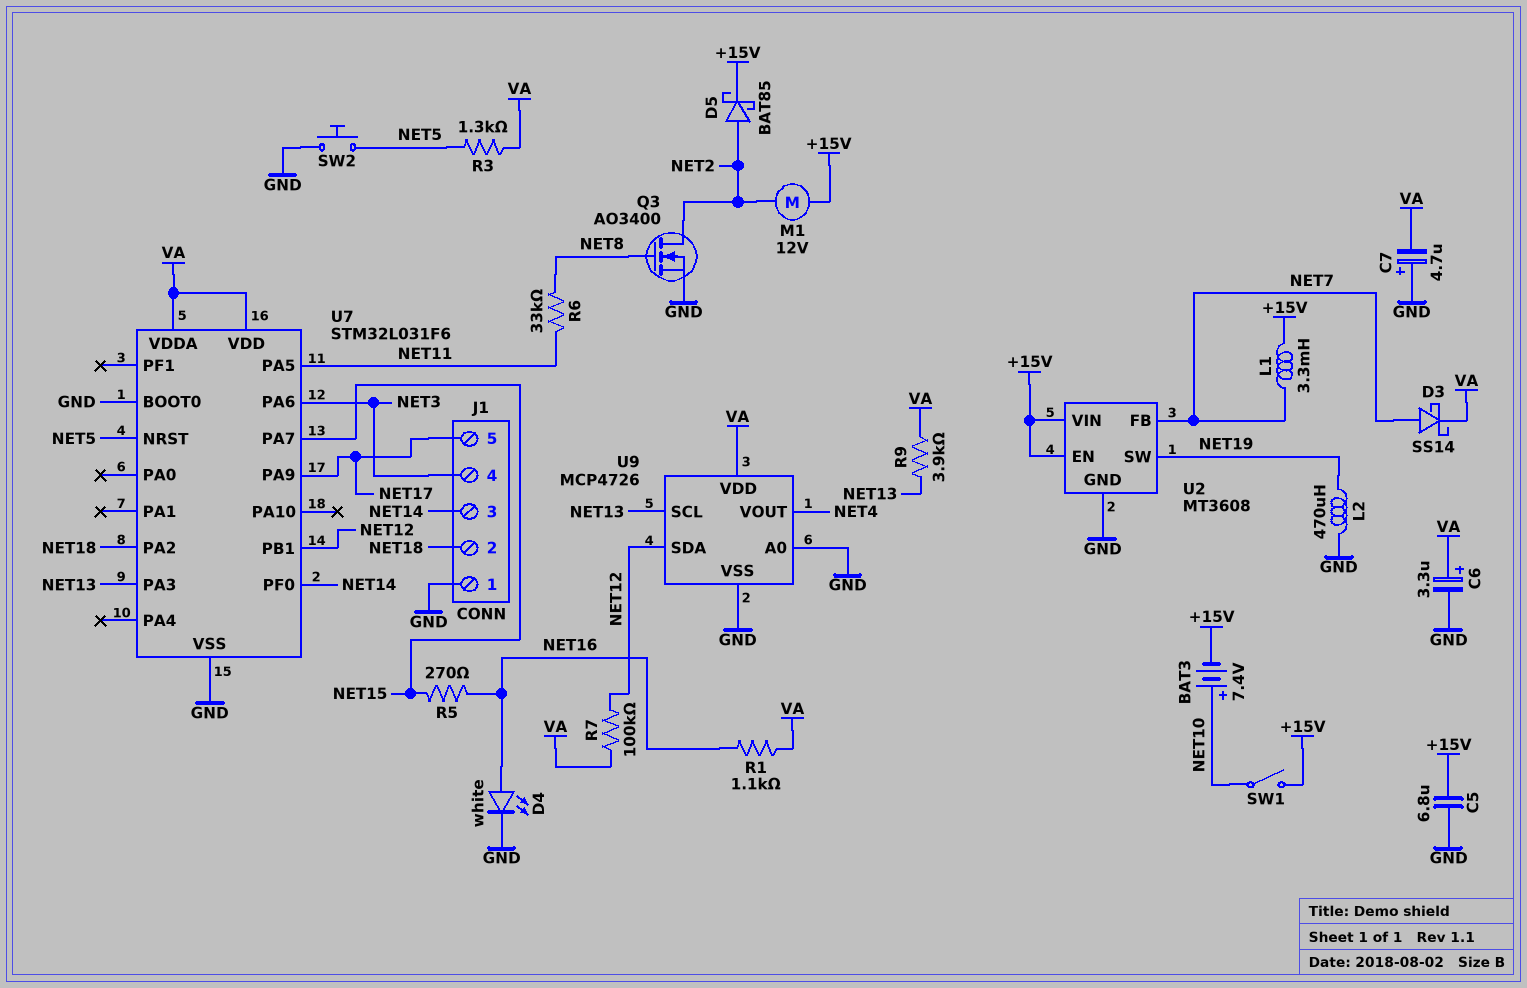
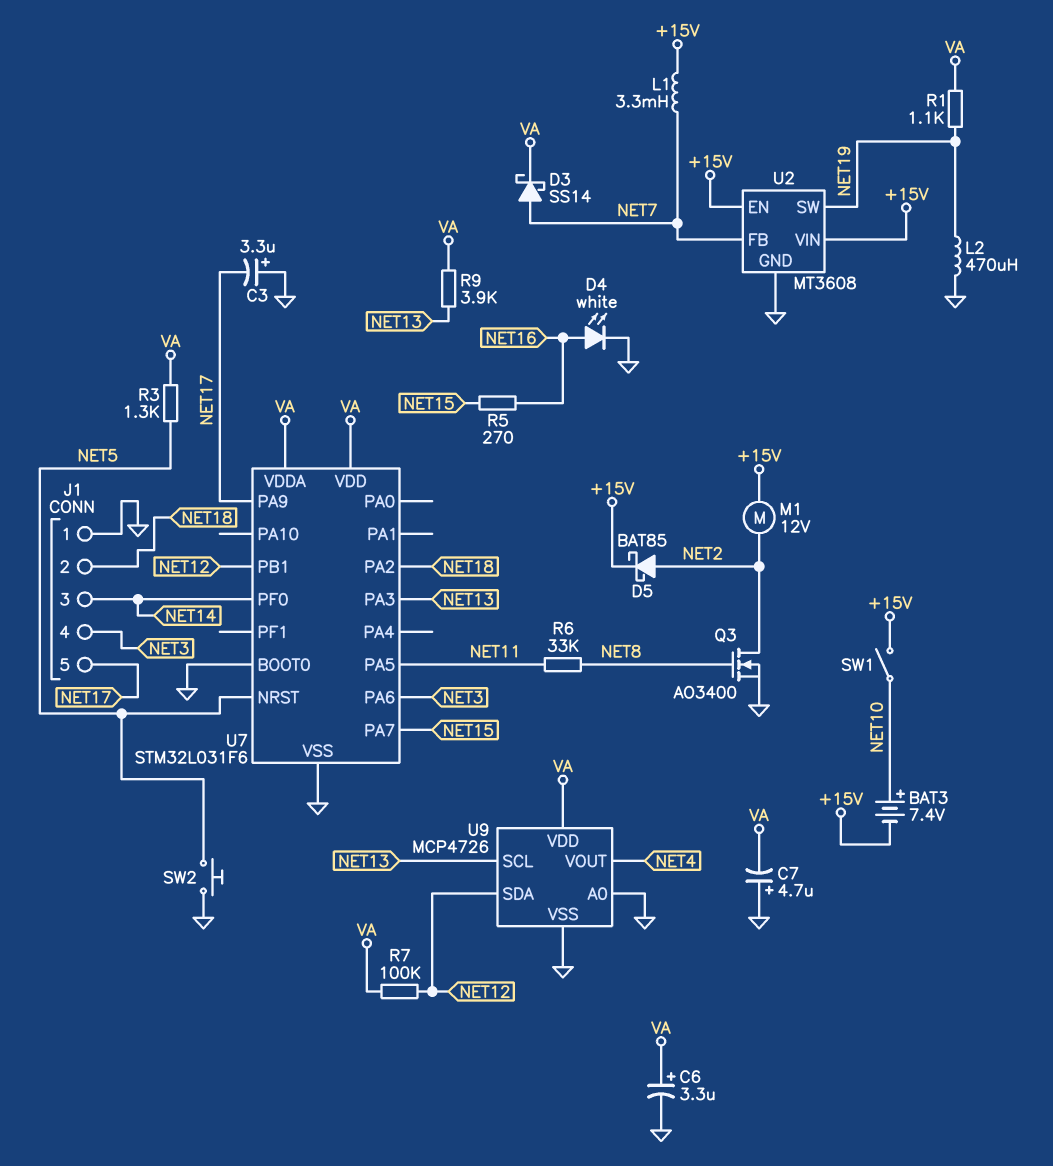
C3: none -> 3.3uF (plus GND, minus NET17)
C5: 6.8uF (+15V, GND) -> none
R1: 1.1k (NET16, VA) -> 1.1k (NET19, VA)

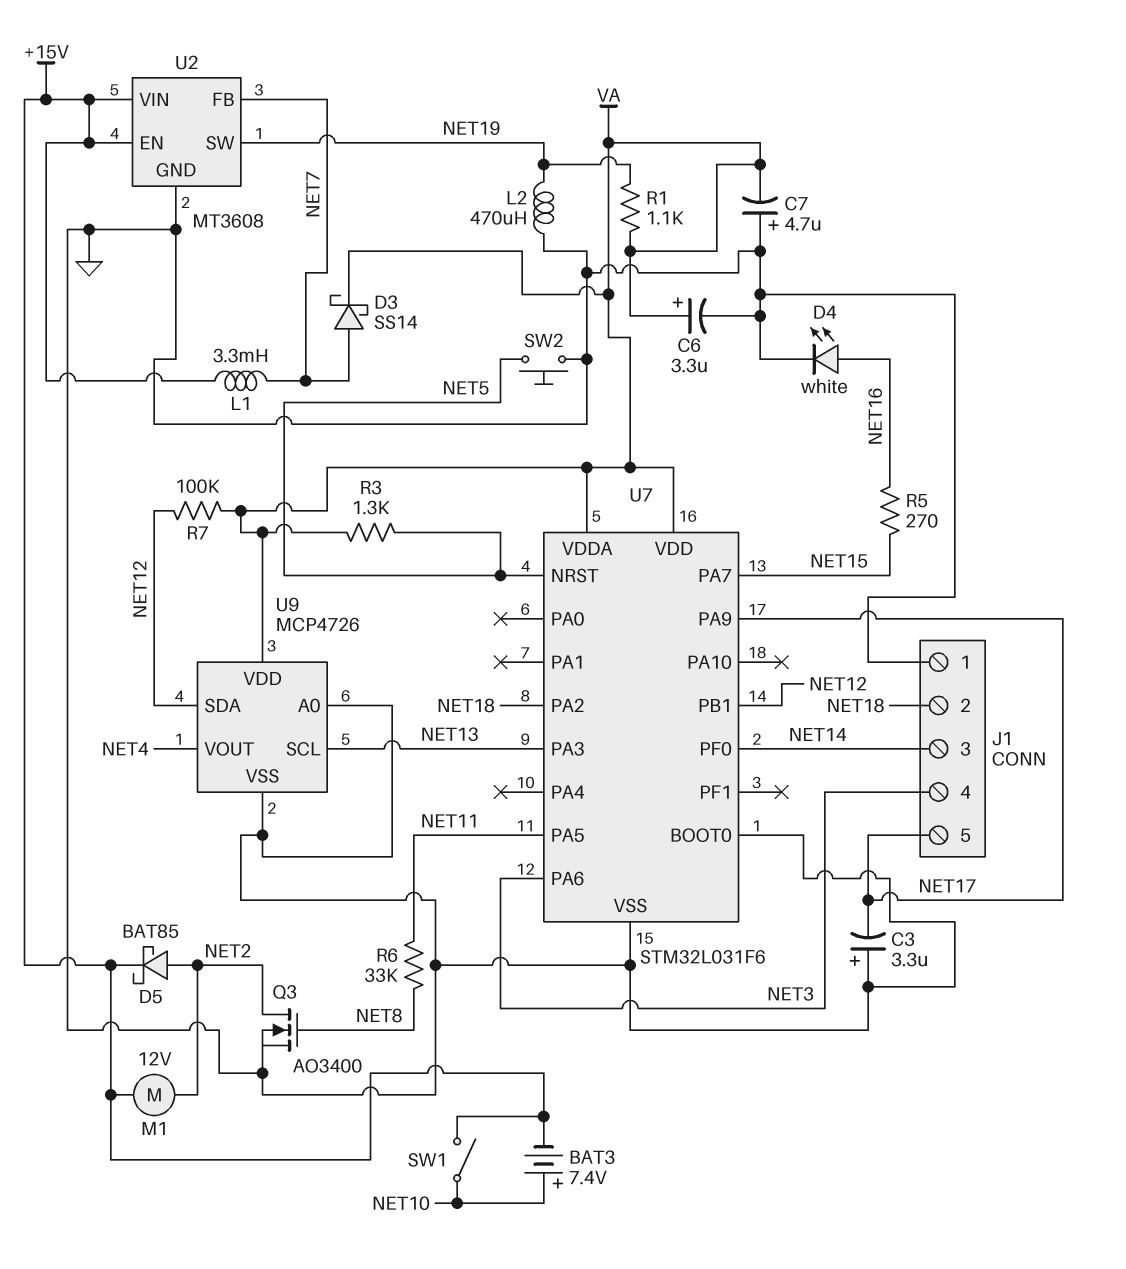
R9: 3.9k (NET13, VA) -> none

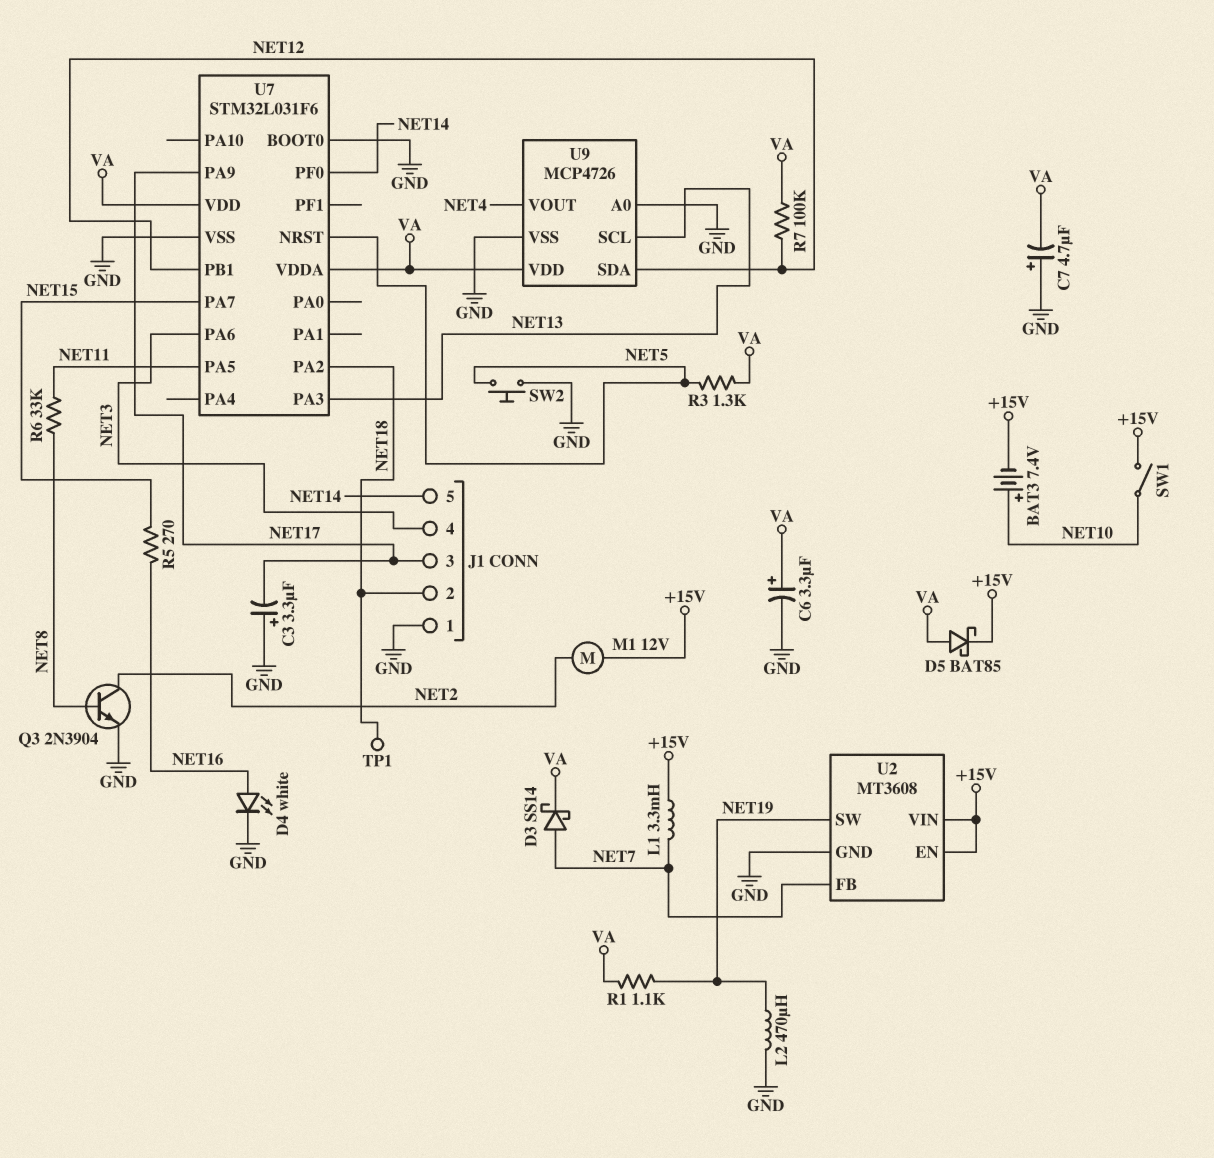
D5: schottky BAT85 (A NET2, K +15V) -> schottky BAT85 (A VA, K +15V)
J1 pin 3: NET14 -> NET17
J1 pin 5: NET17 -> NET14
Q3: NMOS AO3400 (G NET8, D NET2, S GND) -> NPN 2N3904 (B NET8, C NET2, E GND)
TP1: none -> test point (NET18)

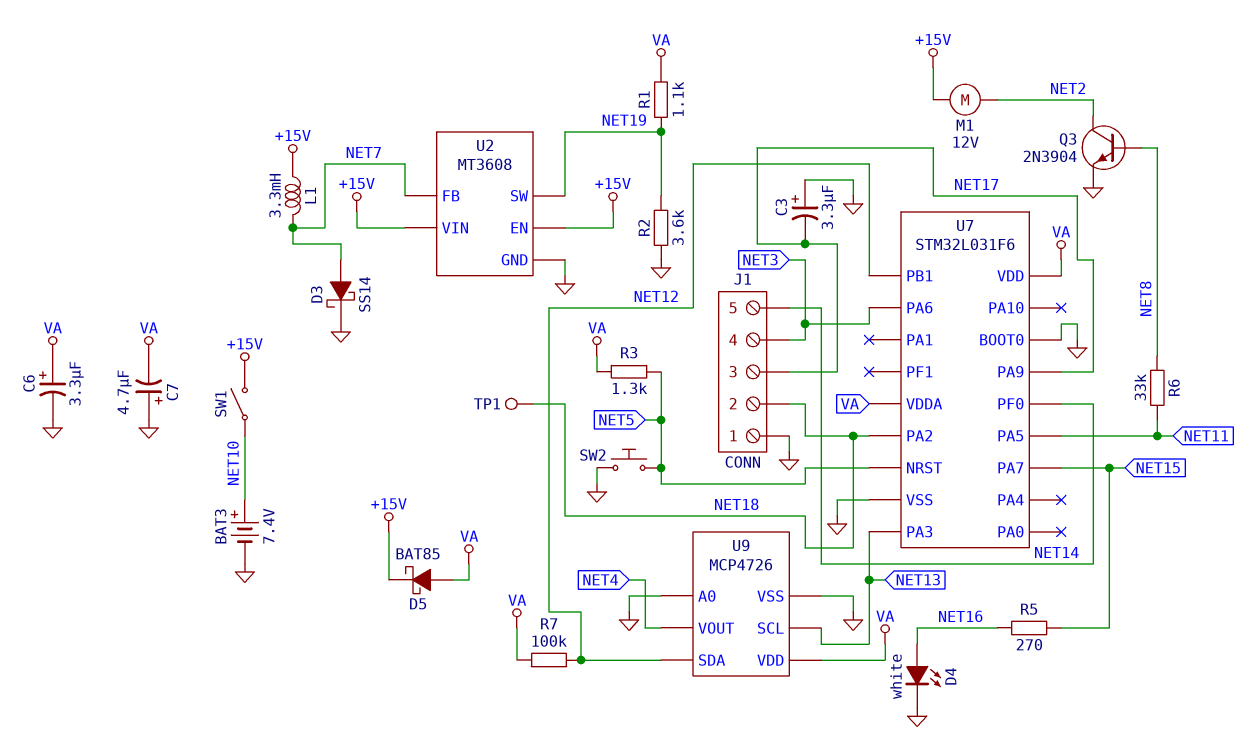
BAT3: 7.4V (plus NET10, minus +15V) -> 7.4V (plus NET10, minus GND)
D3: schottky SS14 (A NET7, K VA) -> schottky SS14 (A NET7, K GND)
L2: 470uH (GND, NET19) -> none
R2: none -> 3.6k (GND, NET19)

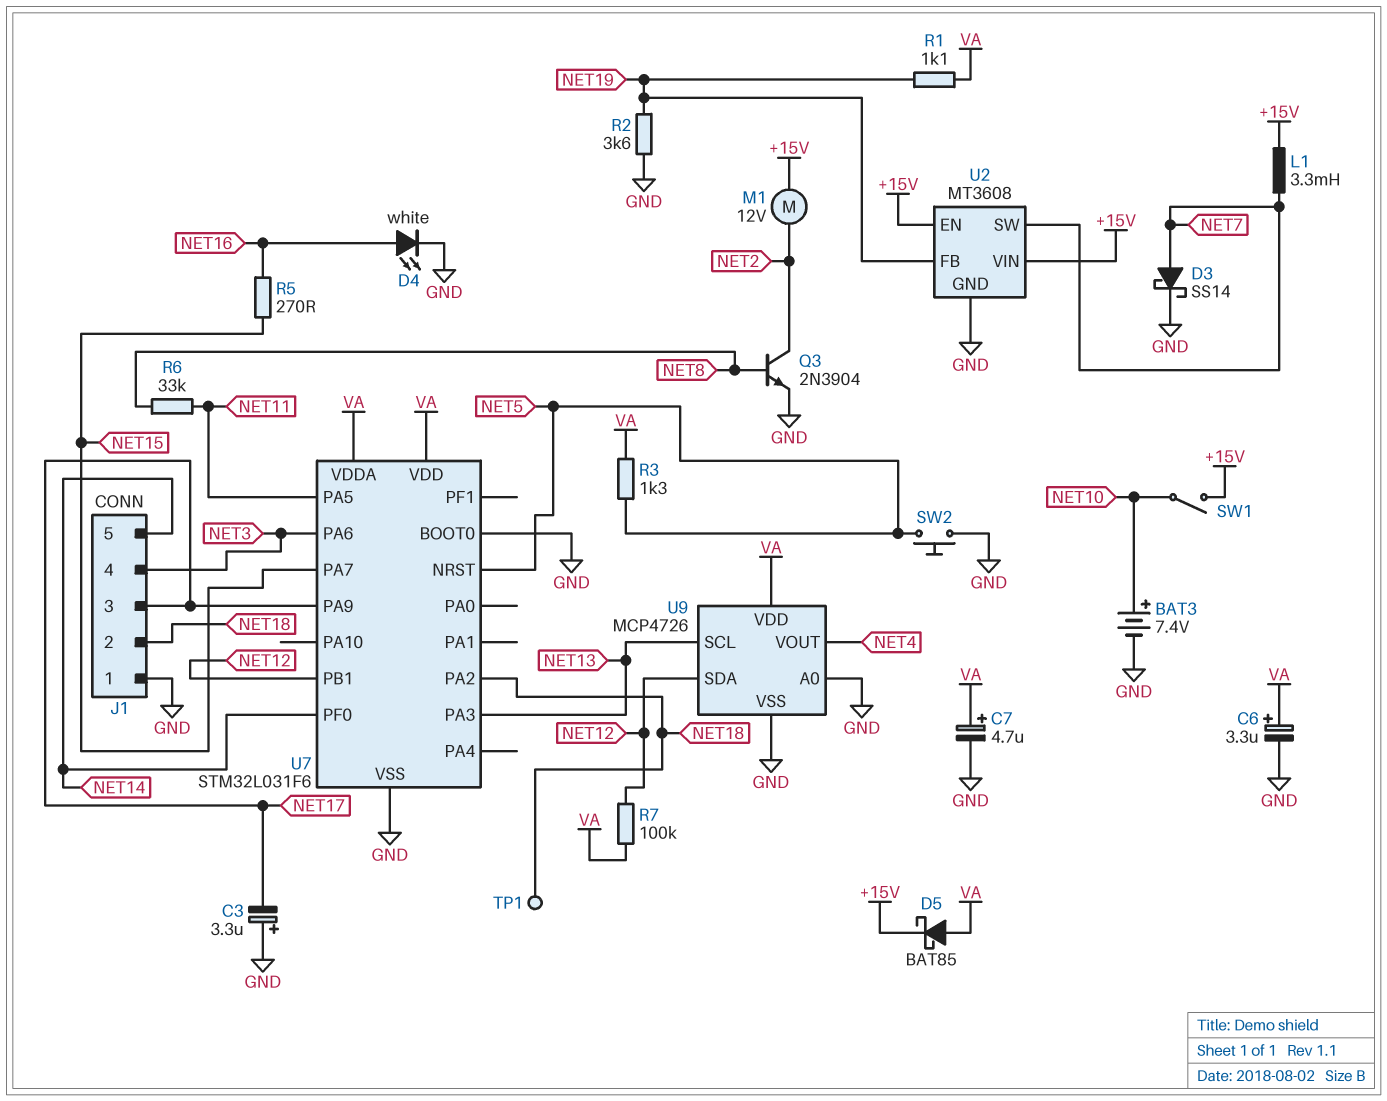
C7: 4.7uF (plus GND, minus VA) -> 4.7uF (plus VA, minus GND)
U2 pin FB: NET7 -> NET19
U2 pin SW: NET19 -> NET7

